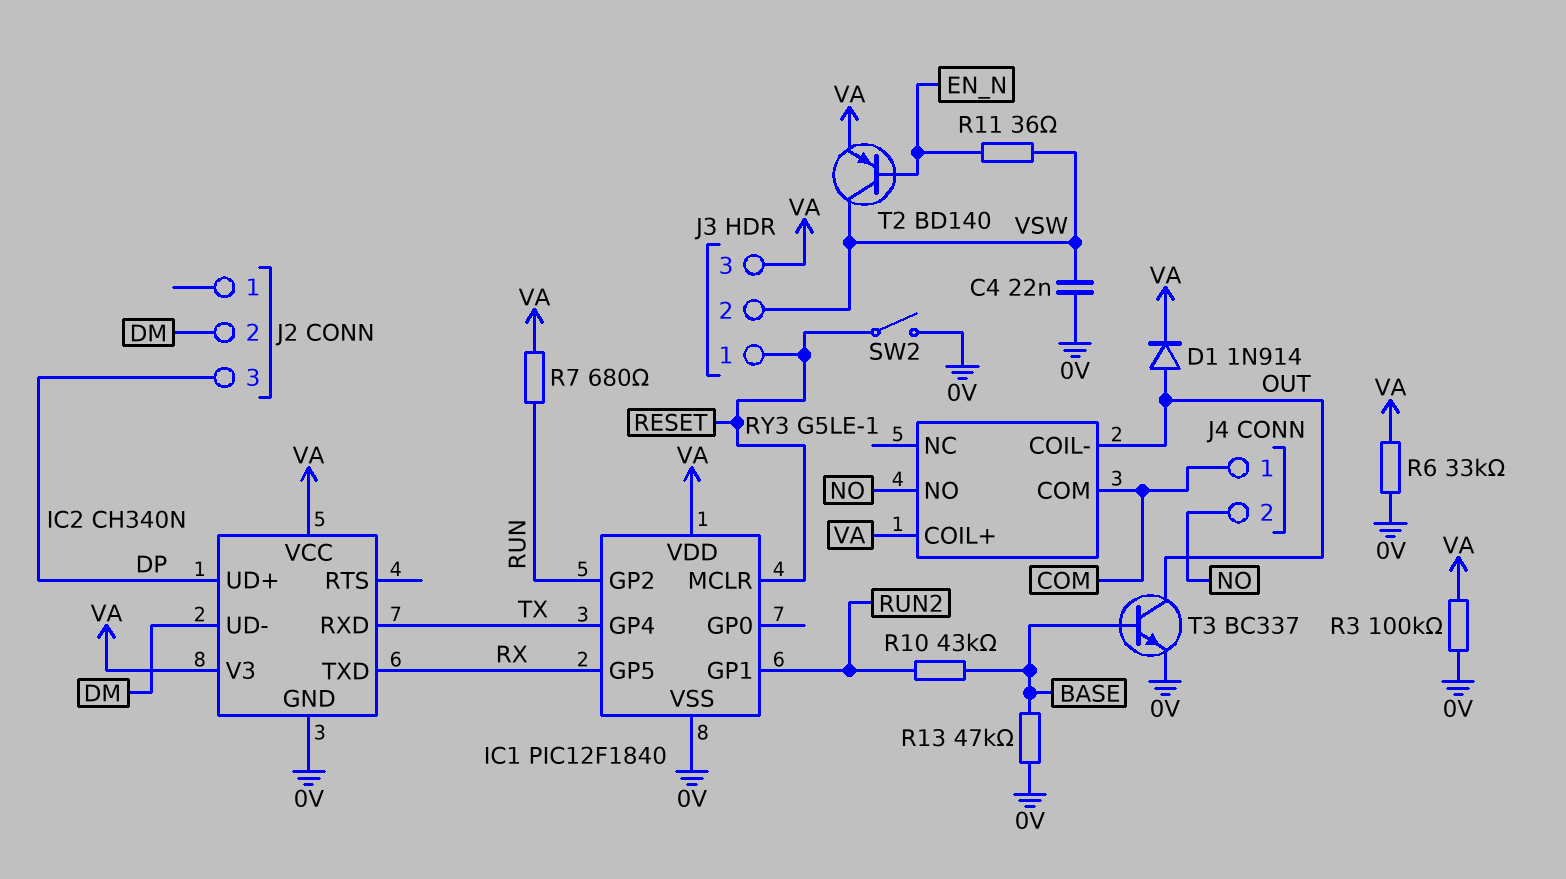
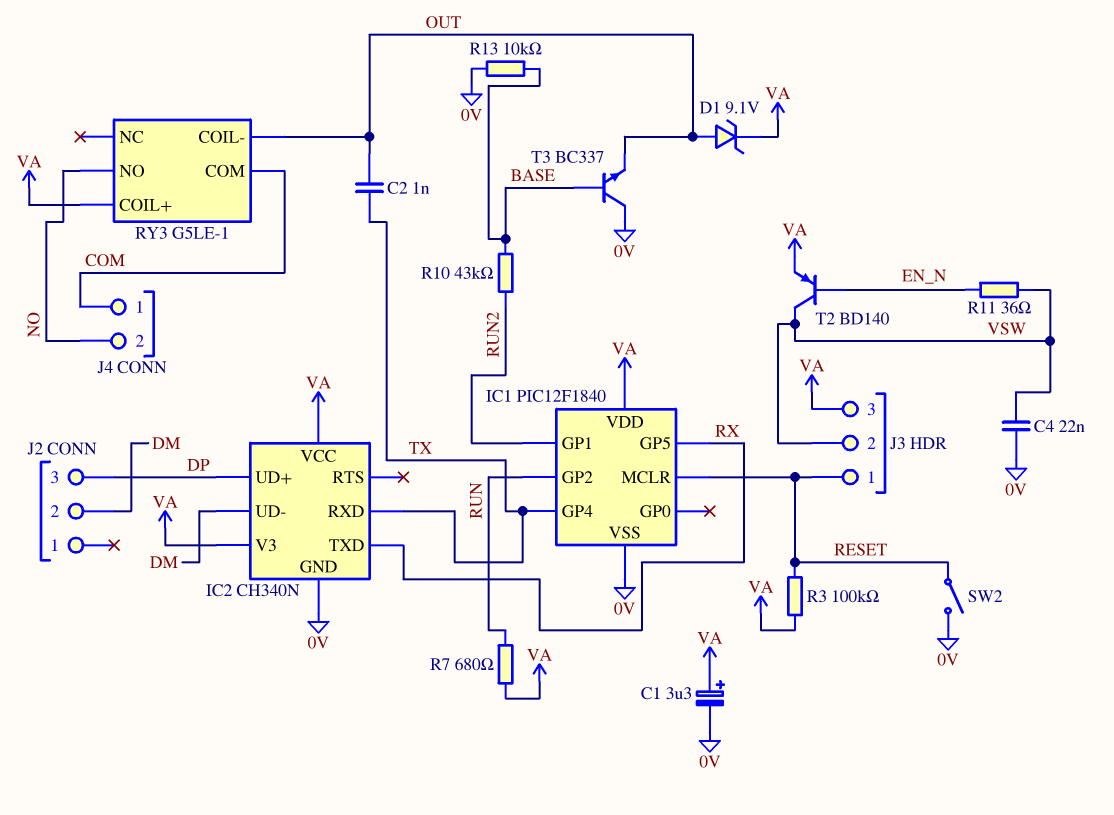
C1: none -> 3.3uF (plus VA, minus 0V)
C2: none -> 1nF (OUT, TX)
D1: diode 1N914 (A OUT, K VA) -> zener 9.1V (A OUT, K VA)
R3: 100k (0V, VA) -> 100k (RESET, VA)
R6: 33k (0V, VA) -> none
R13: 47k (0V, BASE) -> 10k (0V, BASE)
T3: NPN BC337 (B BASE, C OUT, E 0V) -> NPN BC337 (B BASE, C 0V, E OUT)

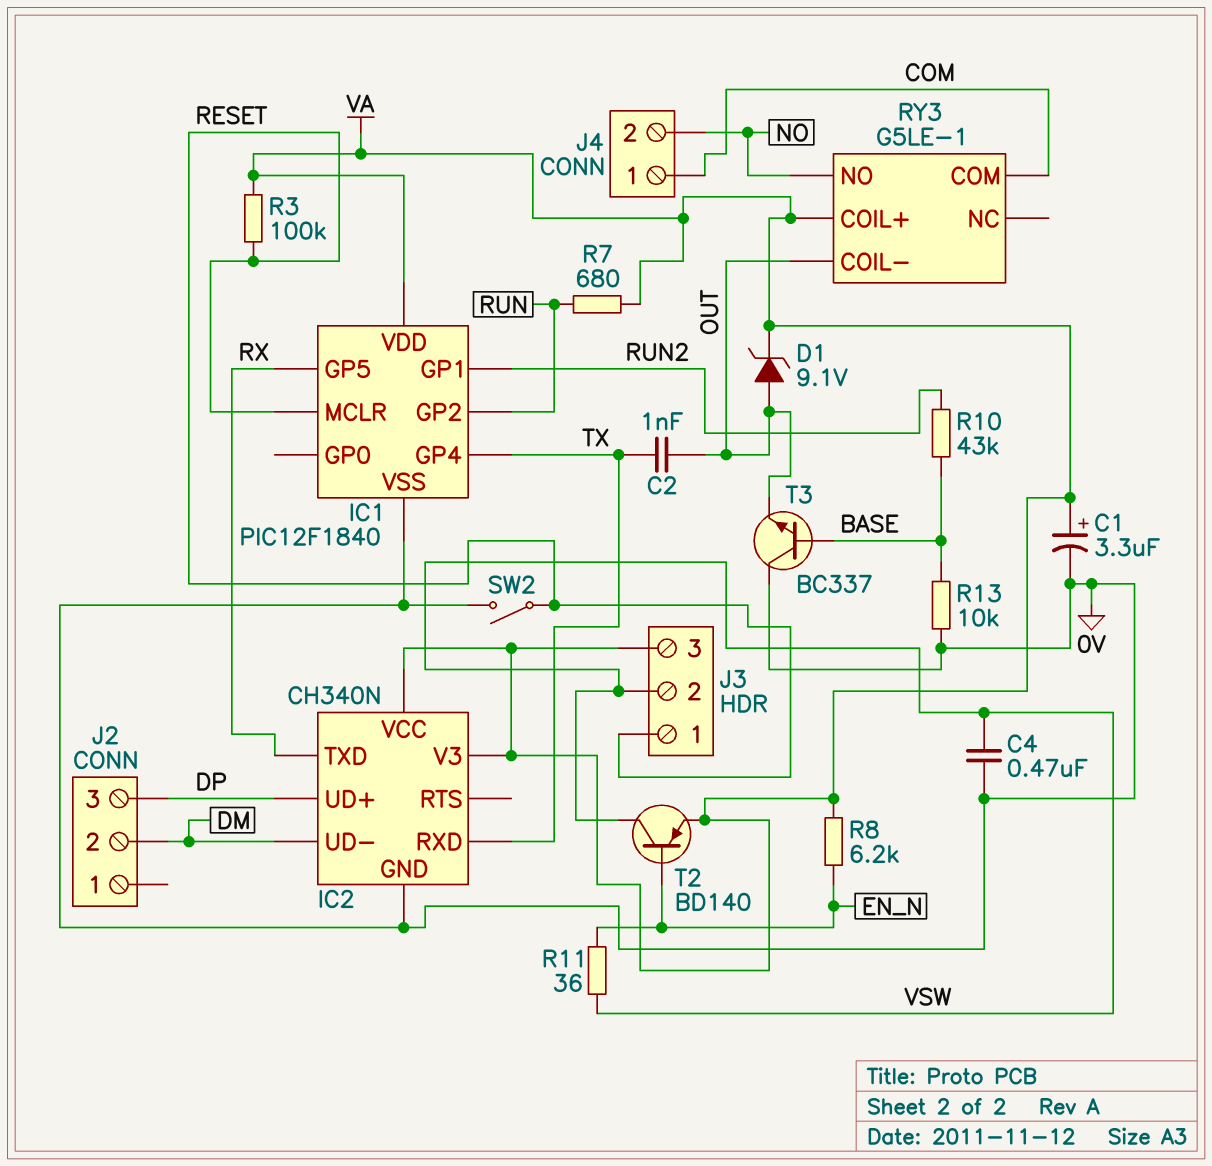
C4: 22nF (0V, VSW) -> 470nF (0V, VSW)
R8: none -> 6.2k (EN_N, VA)

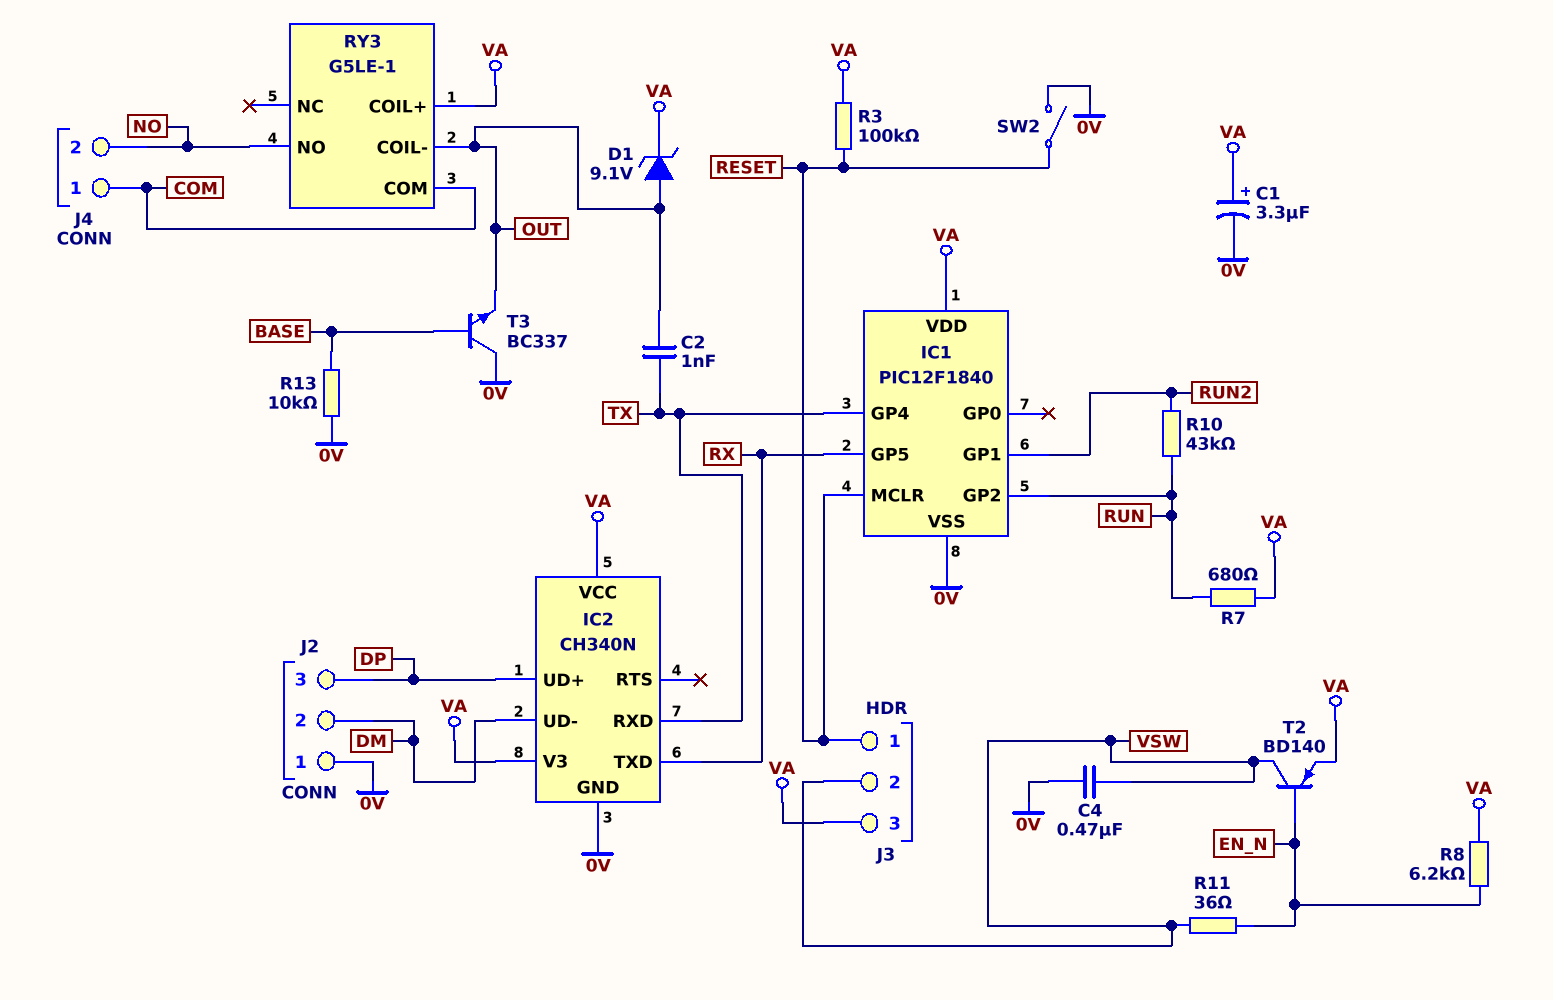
J2 pin 1: none -> 0V
R10: 43k (BASE, RUN2) -> 43k (RUN, RUN2)

